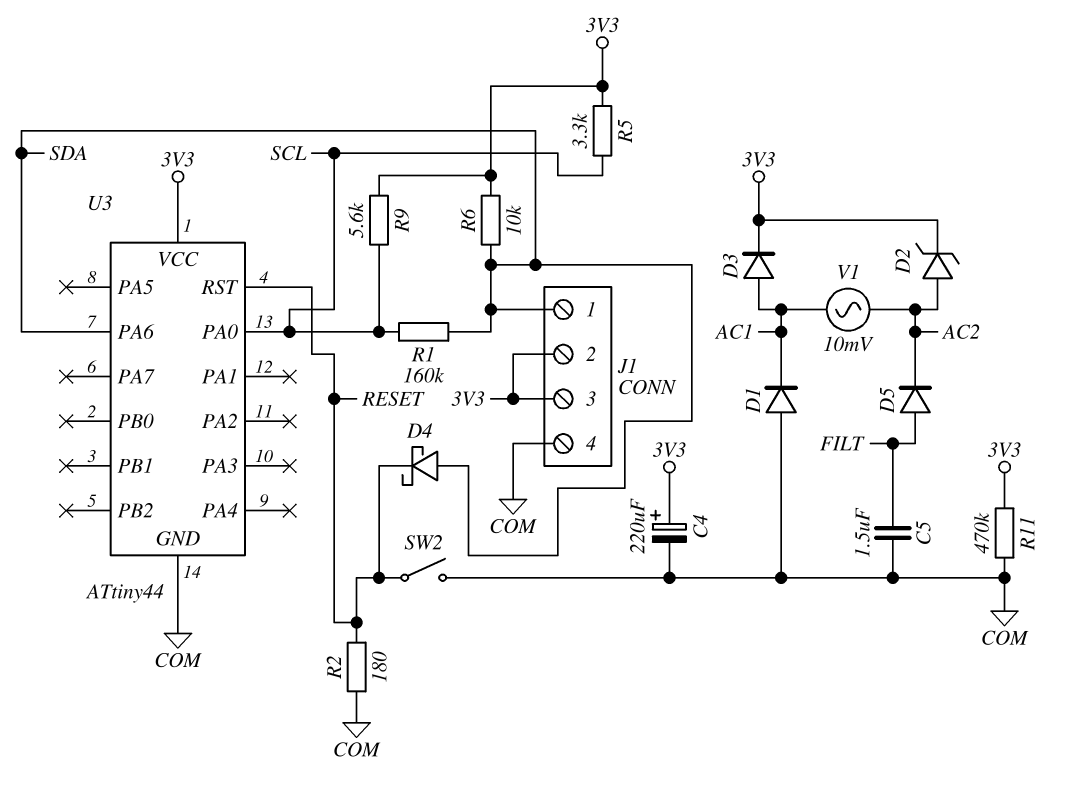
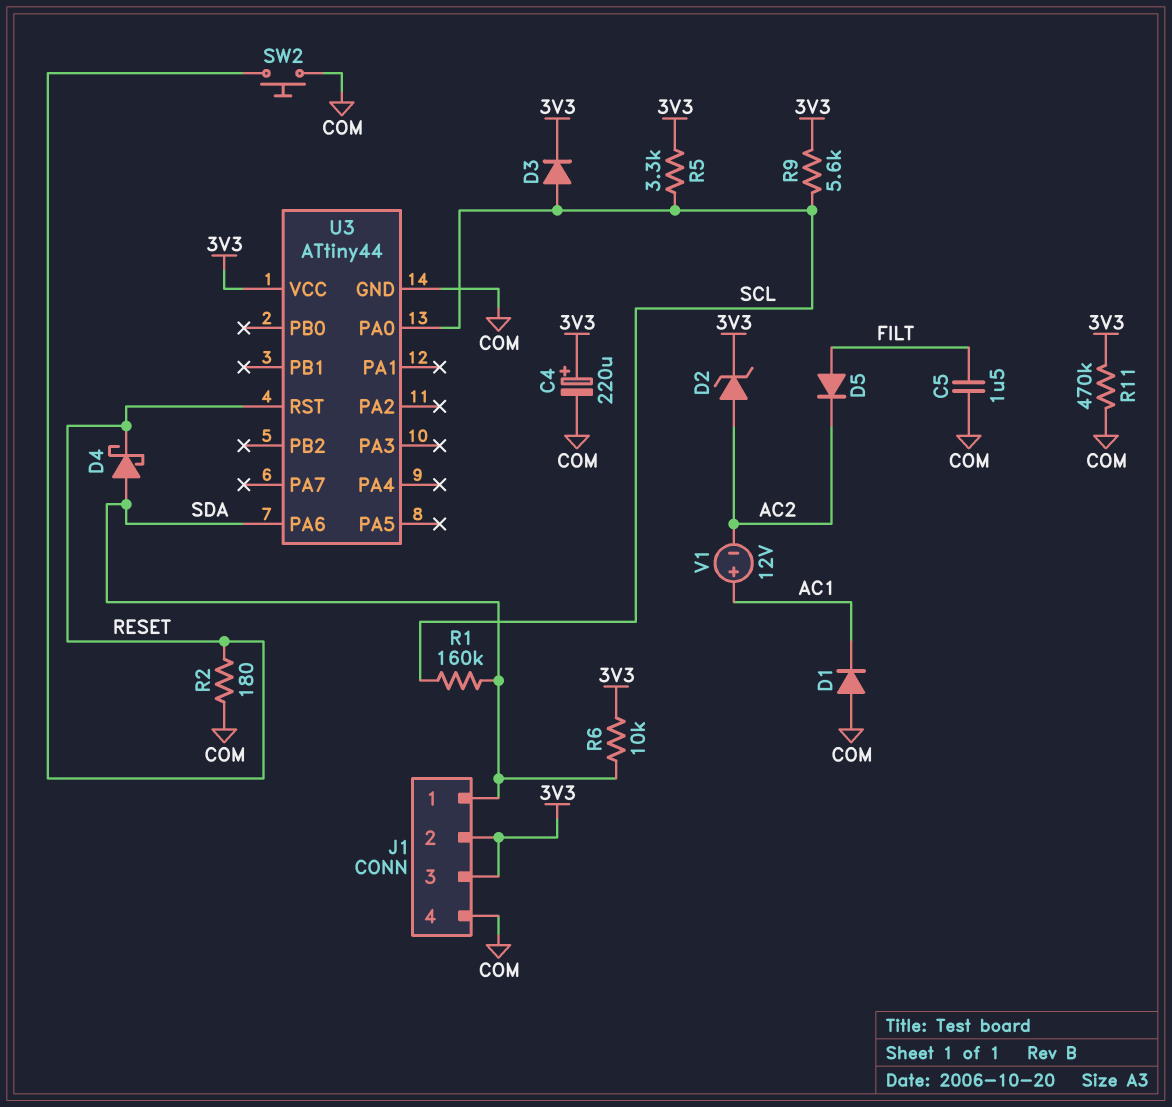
D3: diode (A AC1, K 3V3) -> diode (A SCL, K 3V3)
SW2: switch (COM, RESET) -> button (COM, RESET)
V1: AC 10mV (AC1, AC2) -> 12V (plus AC1, minus AC2)

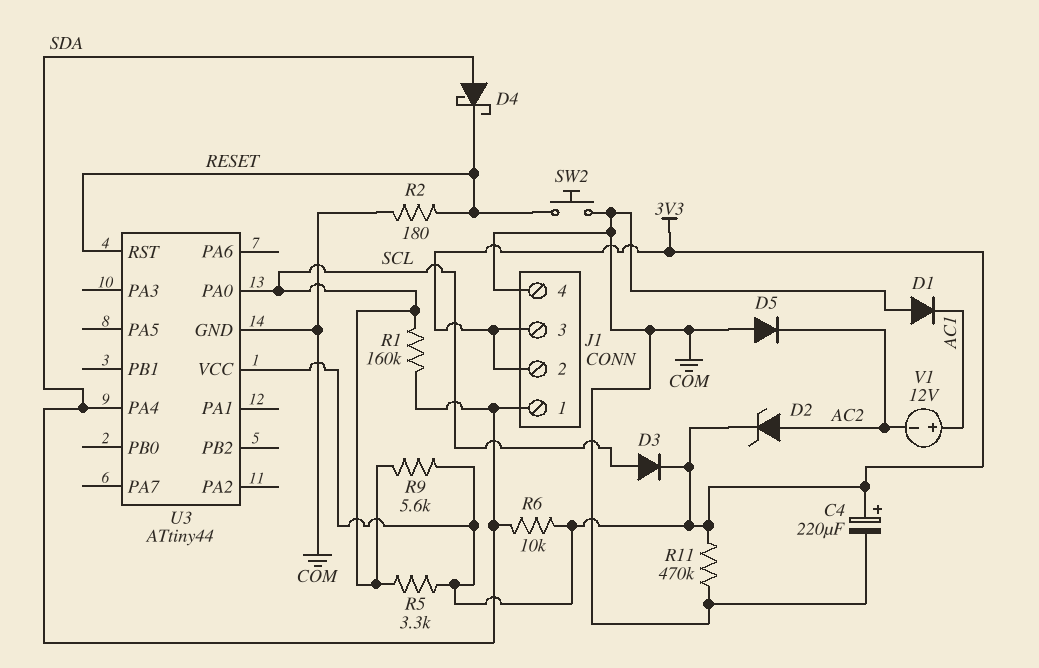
C5: 1.5uF (COM, FILT) -> none
D5: diode (A FILT, K AC2) -> diode (A COM, K AC2)
U3 pin PA4: none -> SDA
U3 pin PA6: SDA -> none

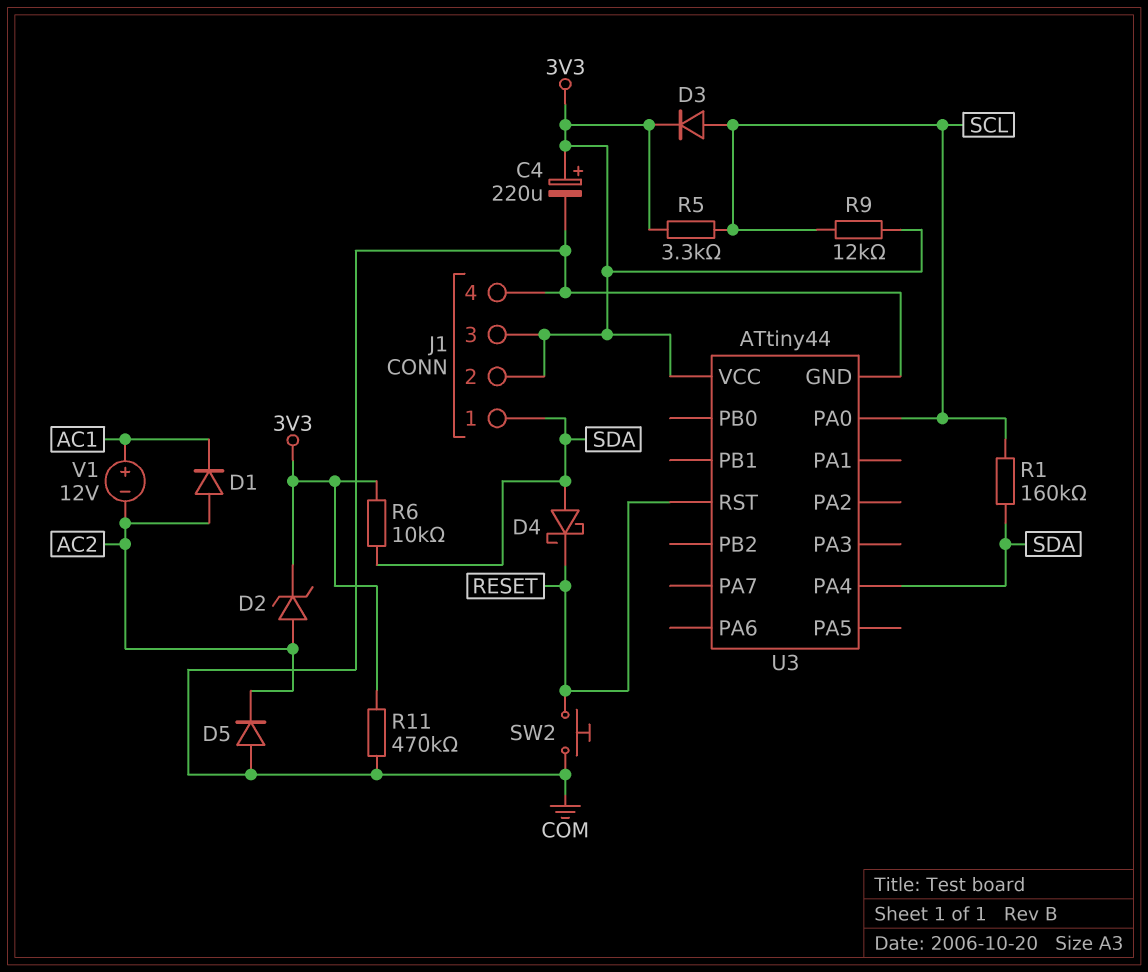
D1: diode (A COM, K AC1) -> diode (A AC2, K AC1)
R2: 180 (COM, RESET) -> none
R9: 5.6k (3V3, SCL) -> 12k (3V3, SCL)

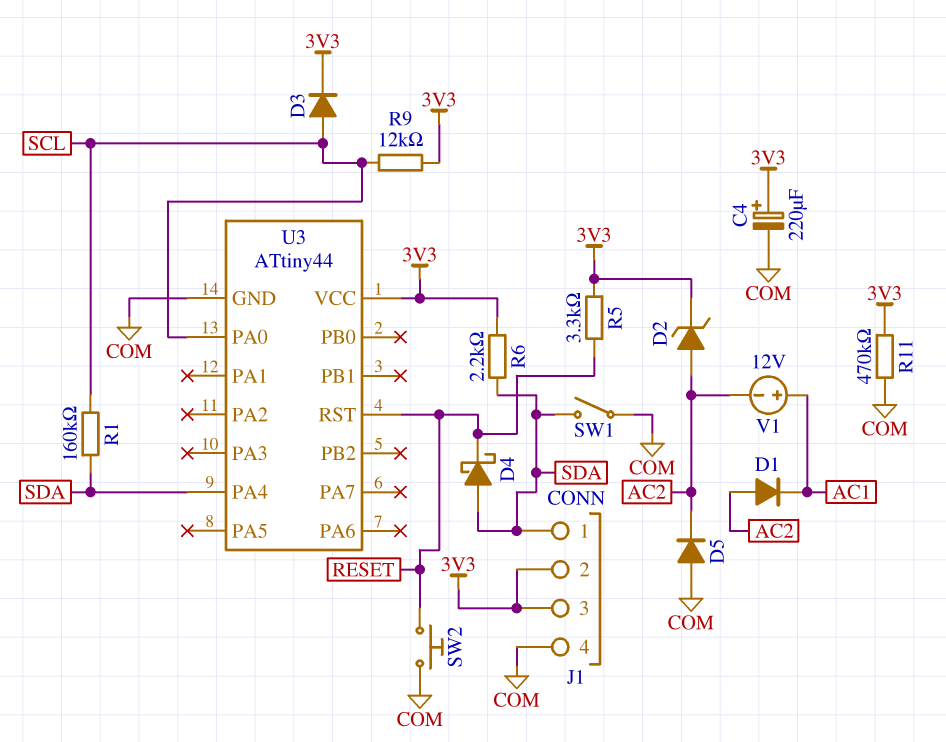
R5: 3.3k (3V3, SCL) -> 3.3k (3V3, RESET)
R6: 10k (3V3, SDA) -> 2.2k (3V3, SDA)
SW1: none -> switch (COM, SDA)

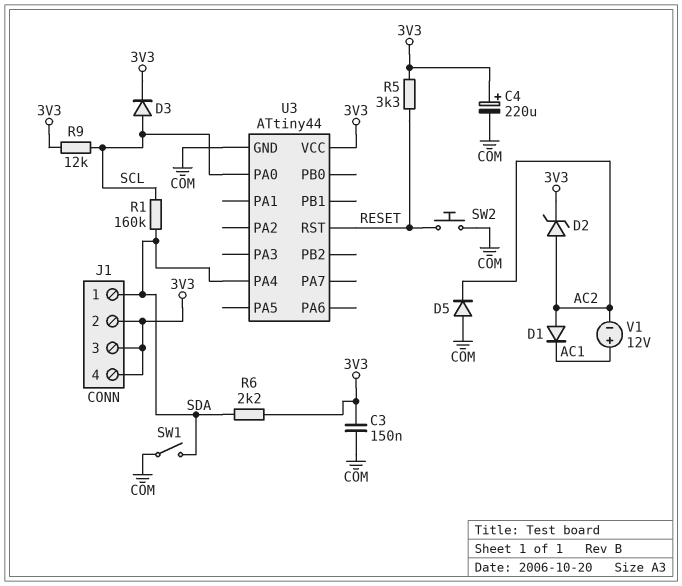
C3: none -> 150nF (3V3, COM)
D4: schottky (A SDA, K RESET) -> none
J1 pin 4: COM -> 3V3
R11: 470k (3V3, COM) -> none

